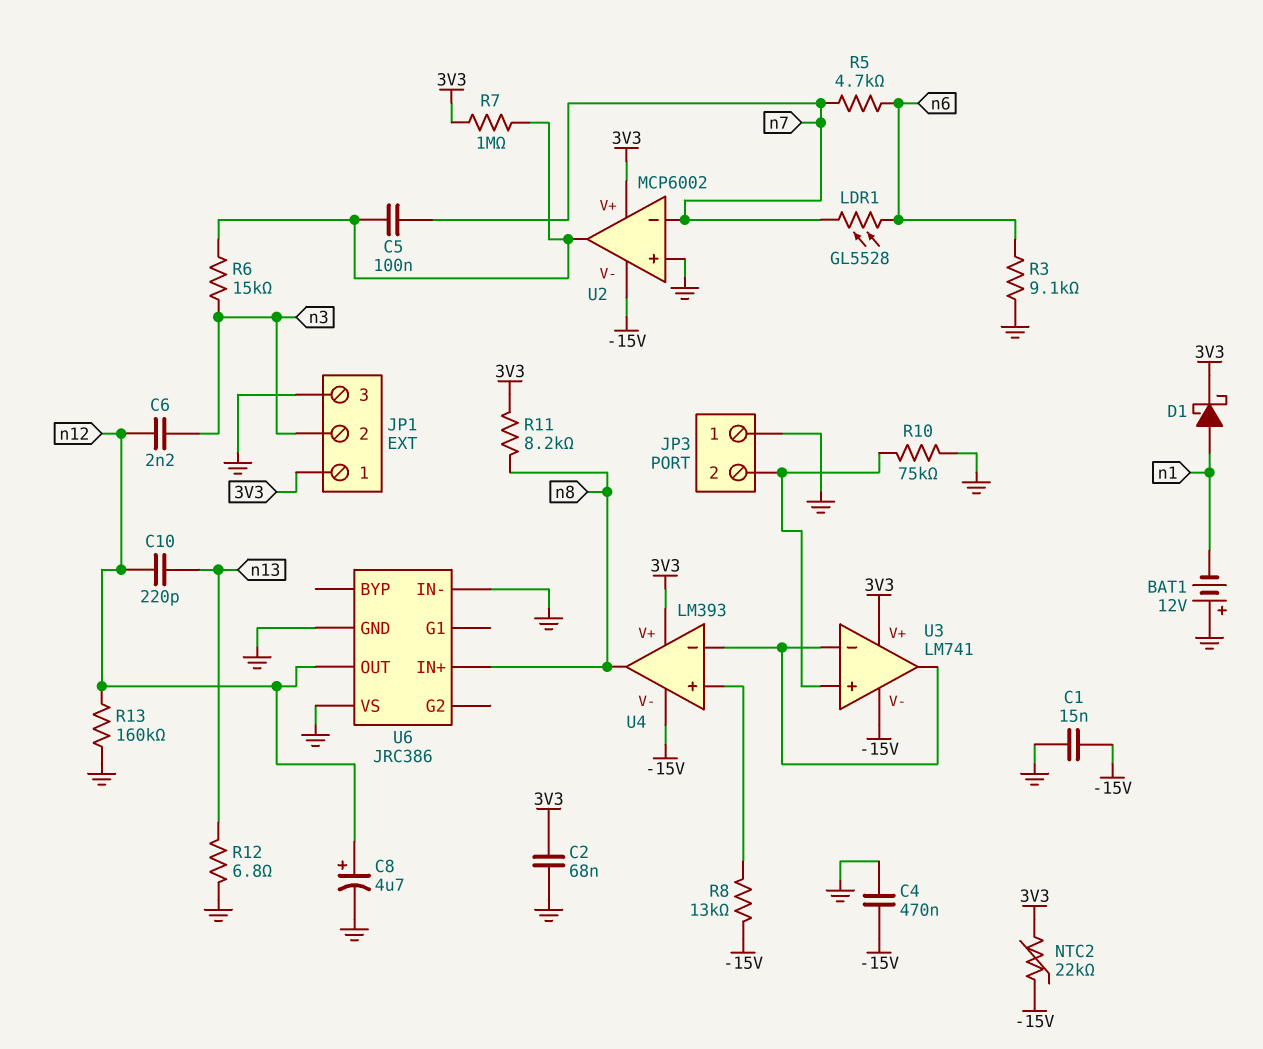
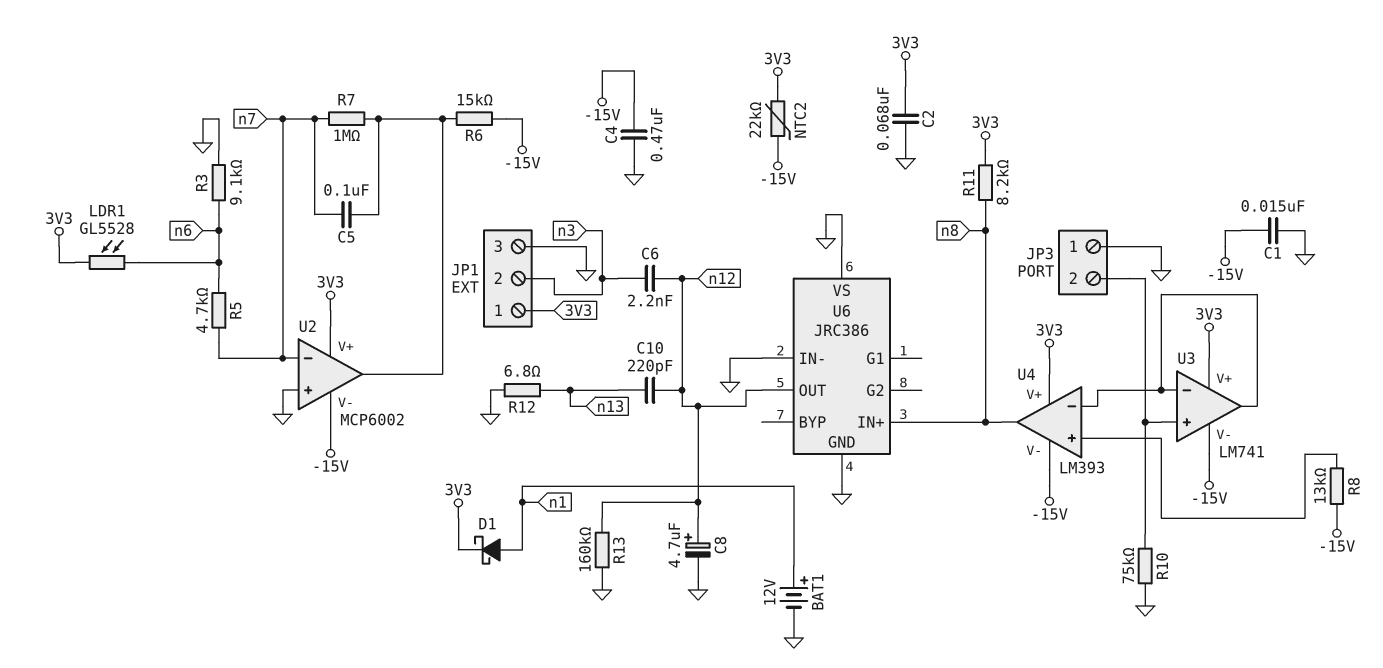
BAT1: 12V (plus GND, minus n1) -> 12V (plus n1, minus GND)
LDR1: GL5528 (n6, n7) -> GL5528 (3V3, n6)
R6: 15k (U2/out, n3) -> 15k (-15V, U2/out)
R7: 1M (3V3, U2/out) -> 1M (U2/out, n7)

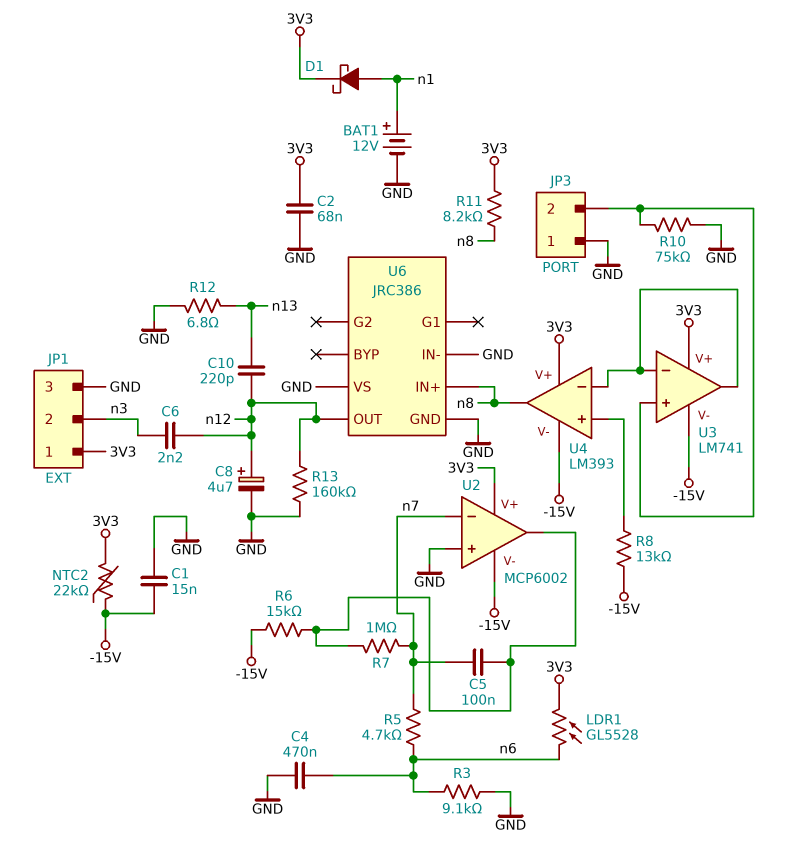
C4: 470nF (-15V, GND) -> 470nF (GND, n6)

